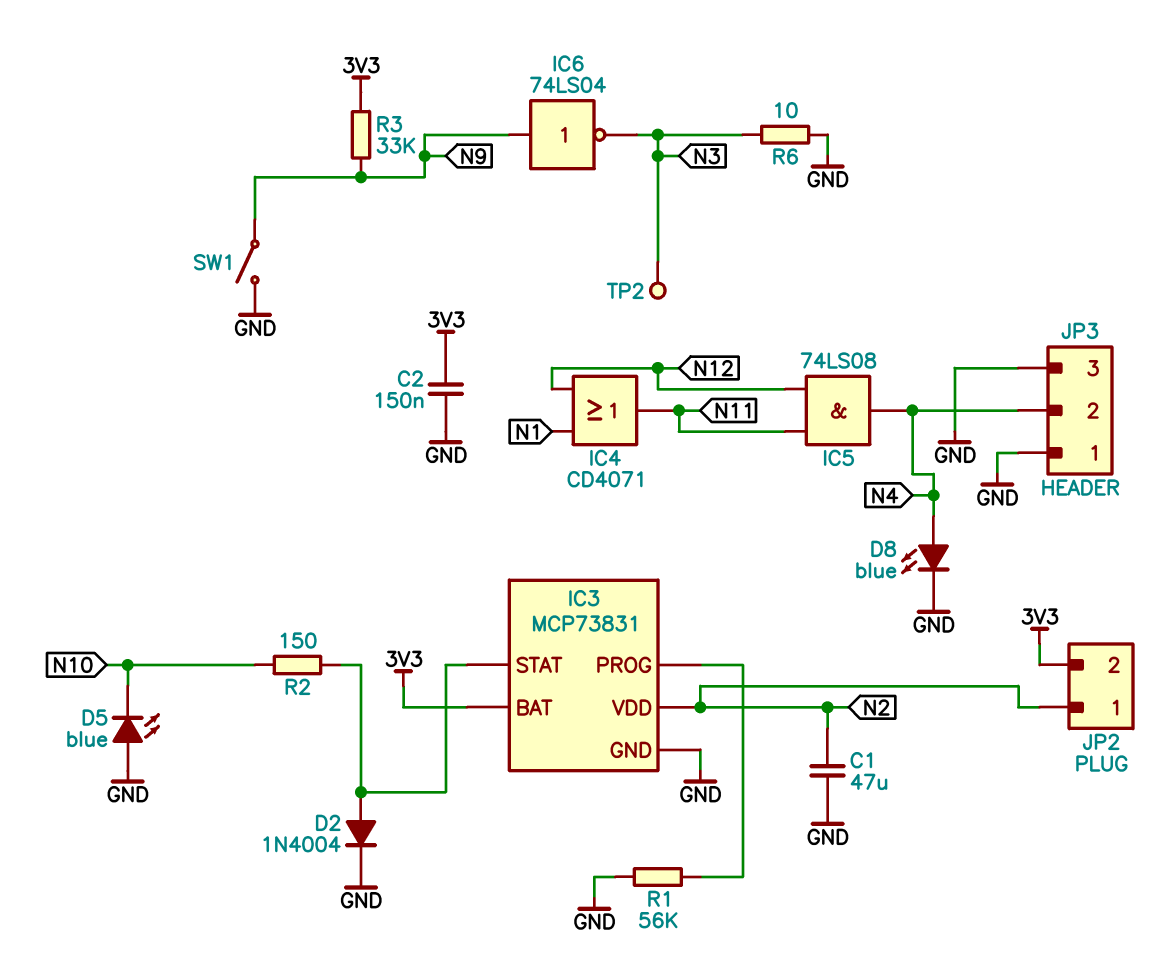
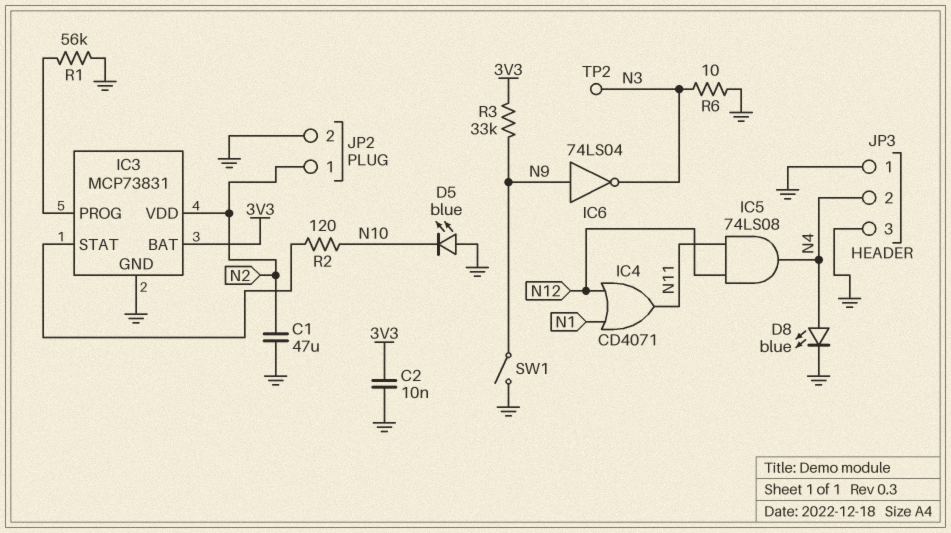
C2: 150nF (3V3, GND) -> 10nF (3V3, GND)
D2: diode 1N4004 (A IC3/STAT, K GND) -> none
JP2 pin 2: 3V3 -> GND
R2: 150 (IC3/STAT, N10) -> 120 (IC3/STAT, N10)

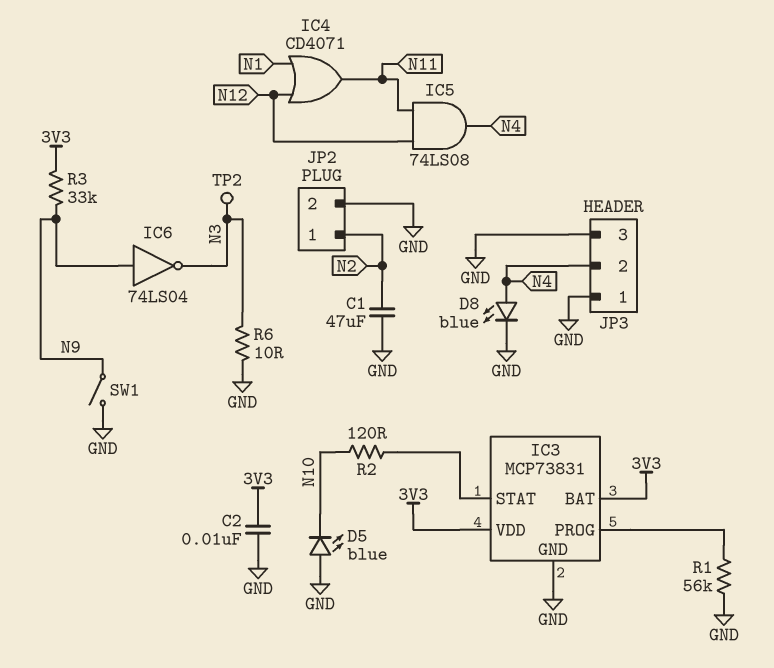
IC3 pin VDD: N2 -> 3V3

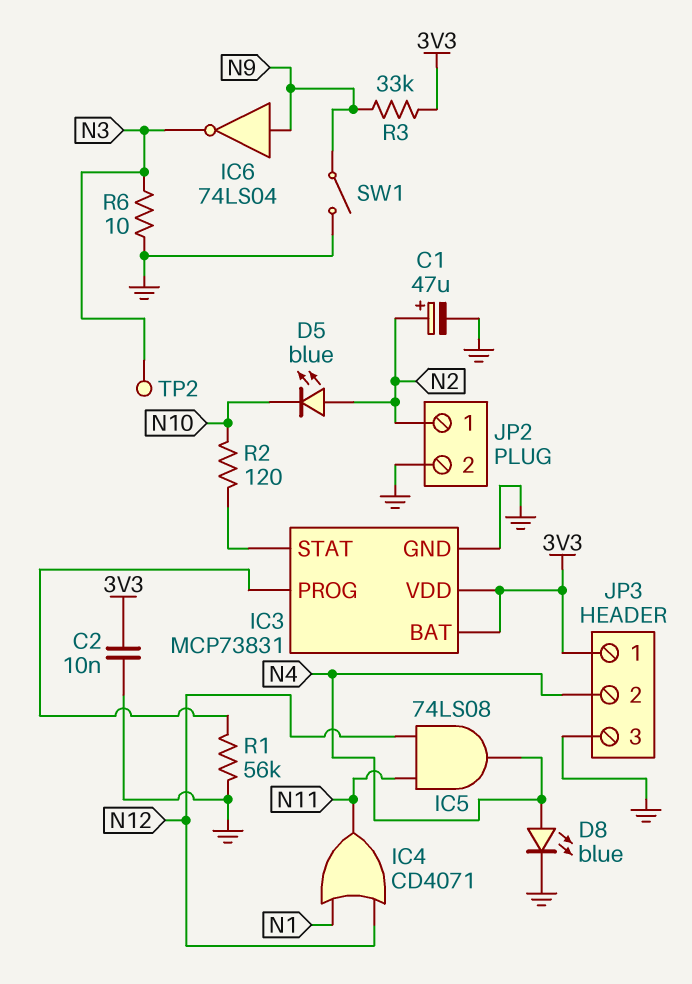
C1: 47uF (GND, N2) -> 47uF (plus N2, minus GND)
D5: LED blue (A GND, K N10) -> LED blue (A N2, K N10)
JP3 pin 1: GND -> 3V3

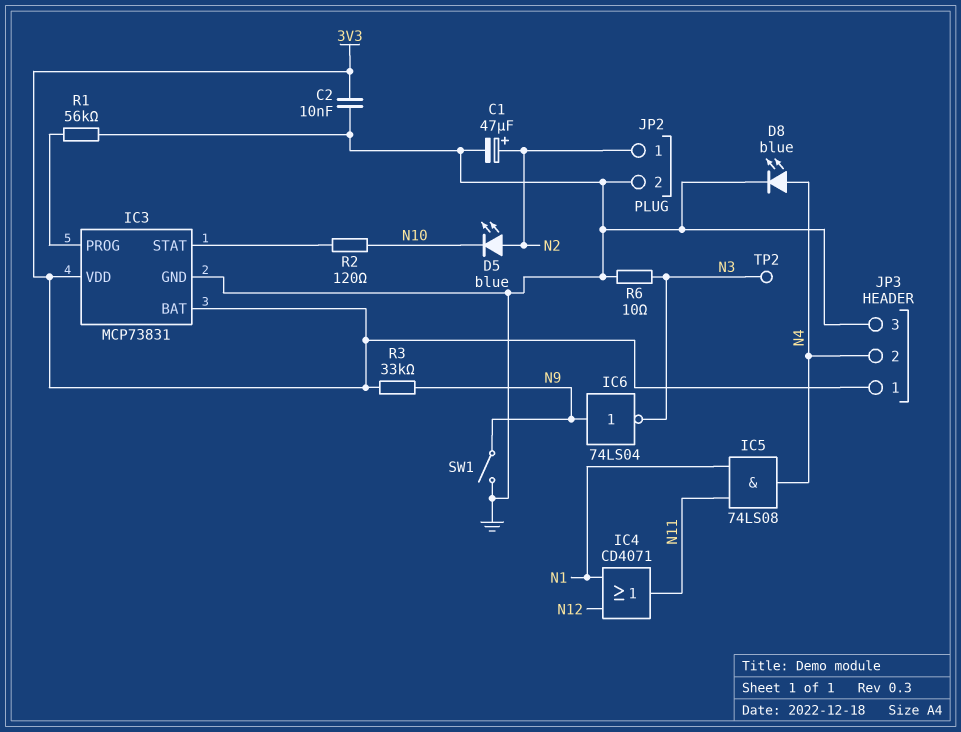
IC5: AND 74LS08 (in N11, in N12, out N4) -> AND 74LS08 (in N1, in N11, out N4)

